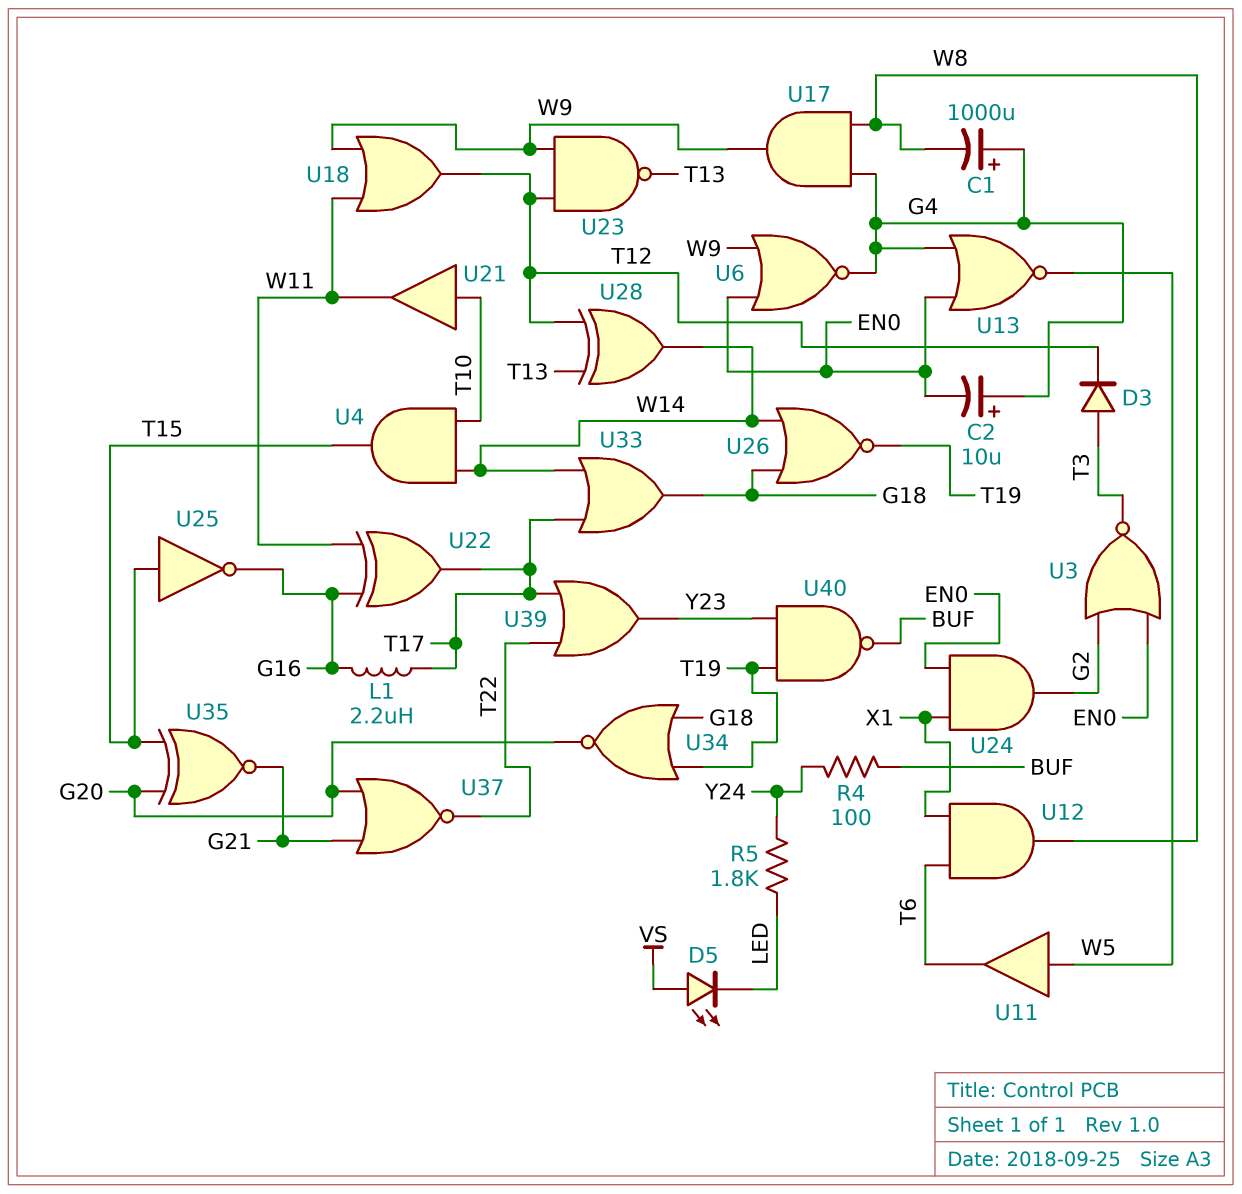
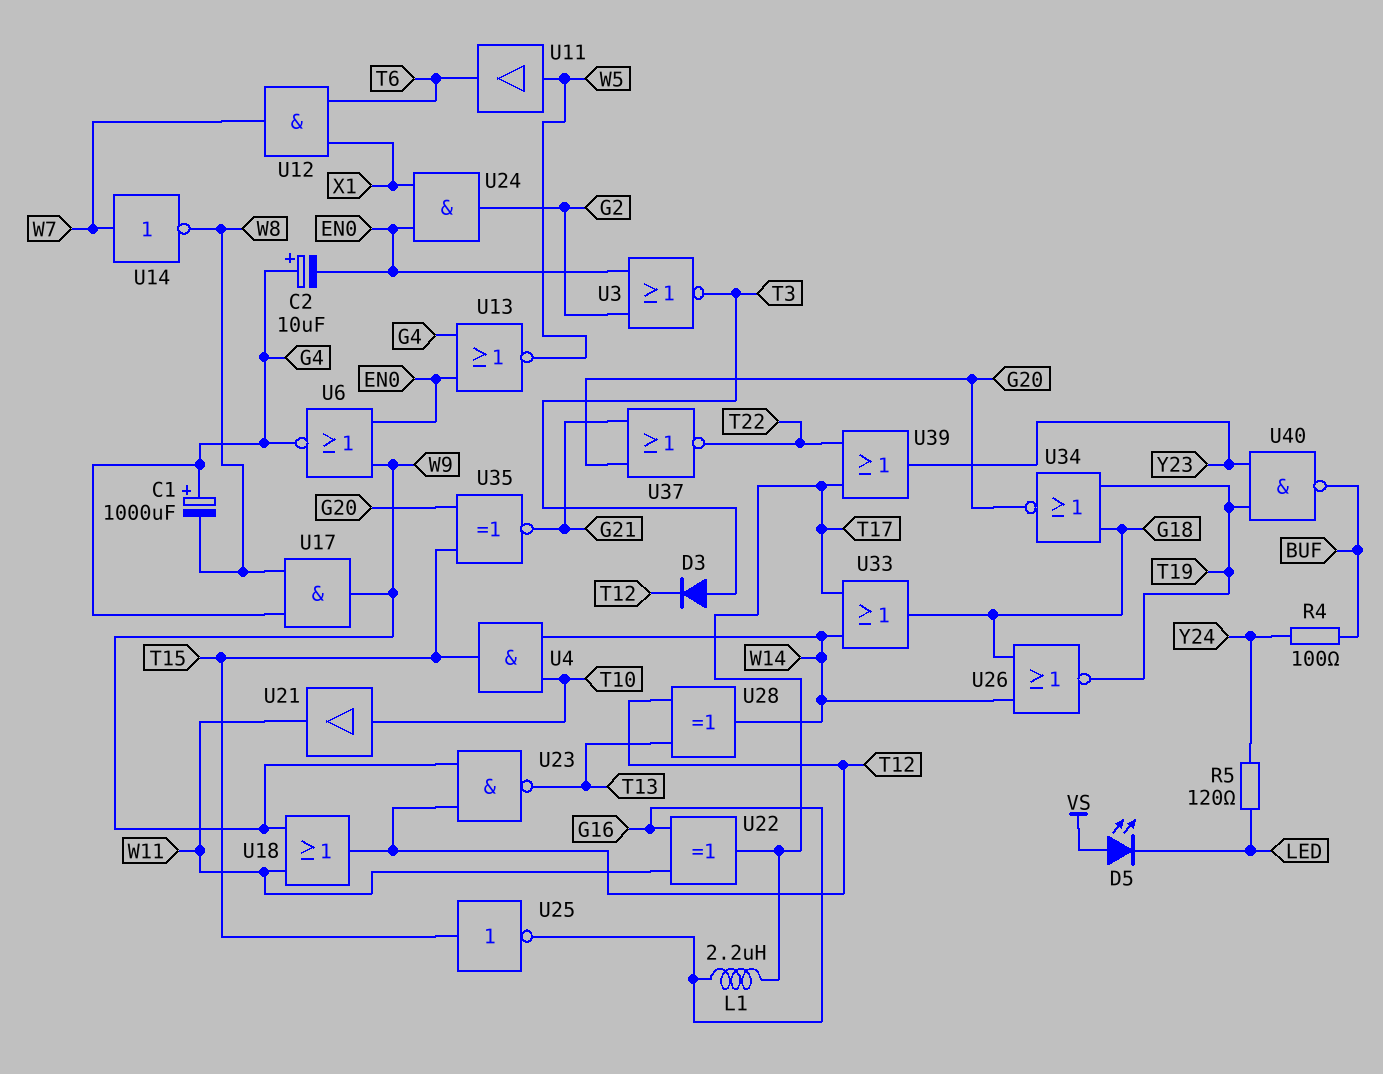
R5: 1.8k (LED, Y24) -> 120 (LED, Y24)
U12: AND (in T6, in X1, out W8) -> AND (in T6, in X1, out W7)
U14: none -> NOT (in W7, out W8)

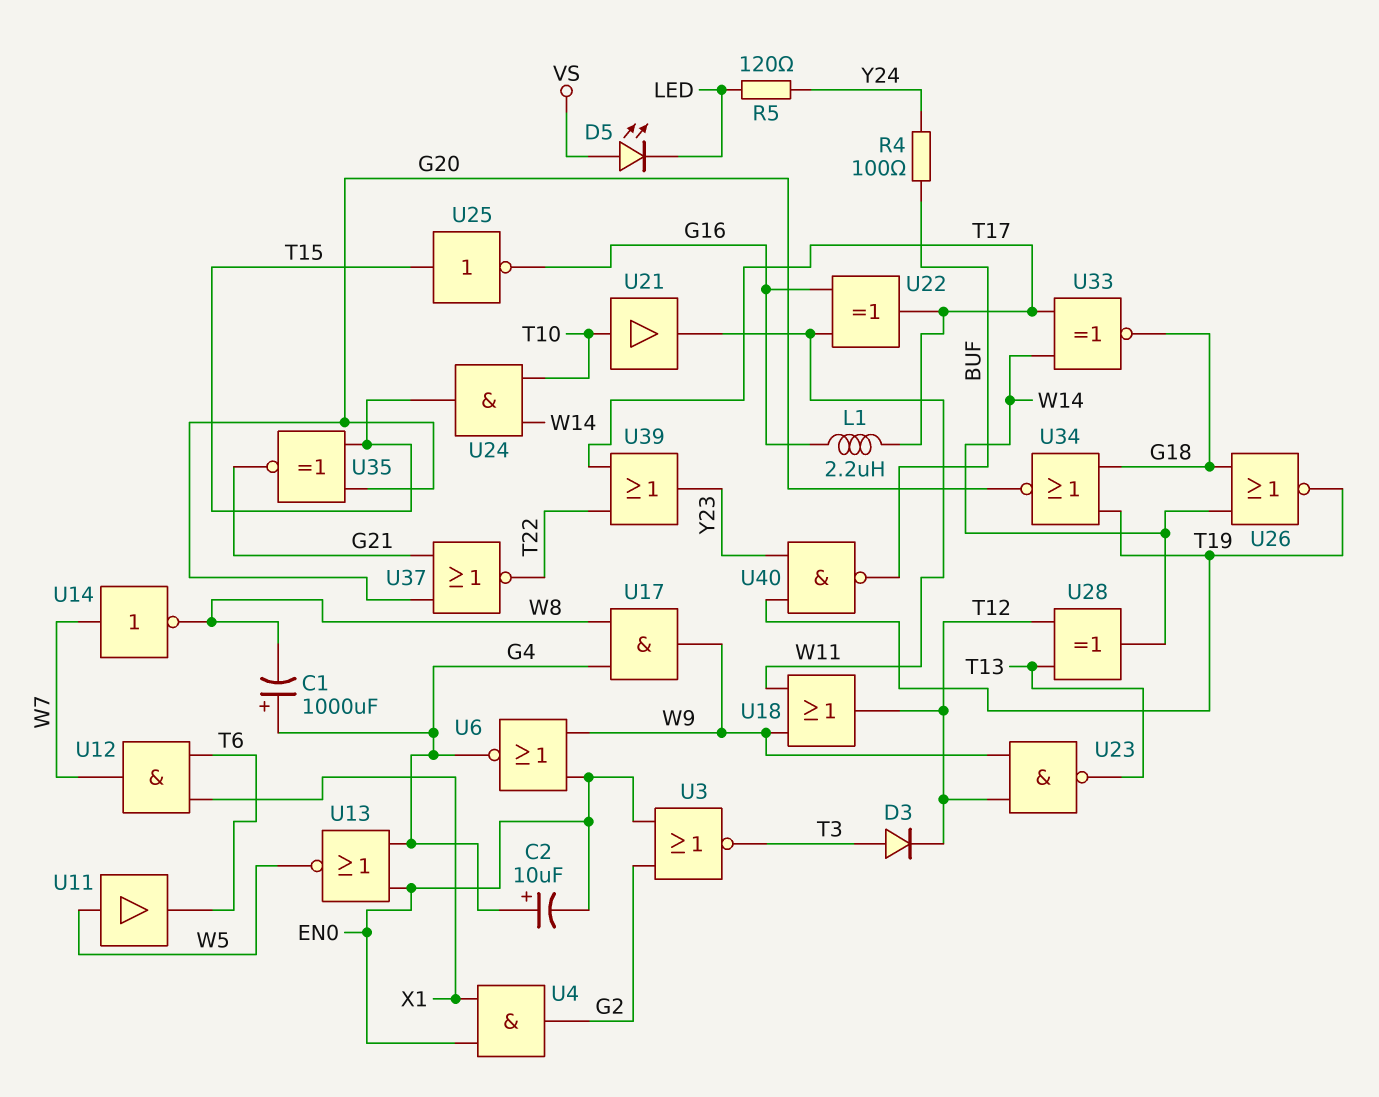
U4: AND (in T10, in W14, out T15) -> AND (in EN0, in X1, out G2)
U24: AND (in EN0, in X1, out G2) -> AND (in T10, in W14, out T15)
U33: OR (in T17, in W14, out G18) -> XNOR (in T17, in W14, out G18)

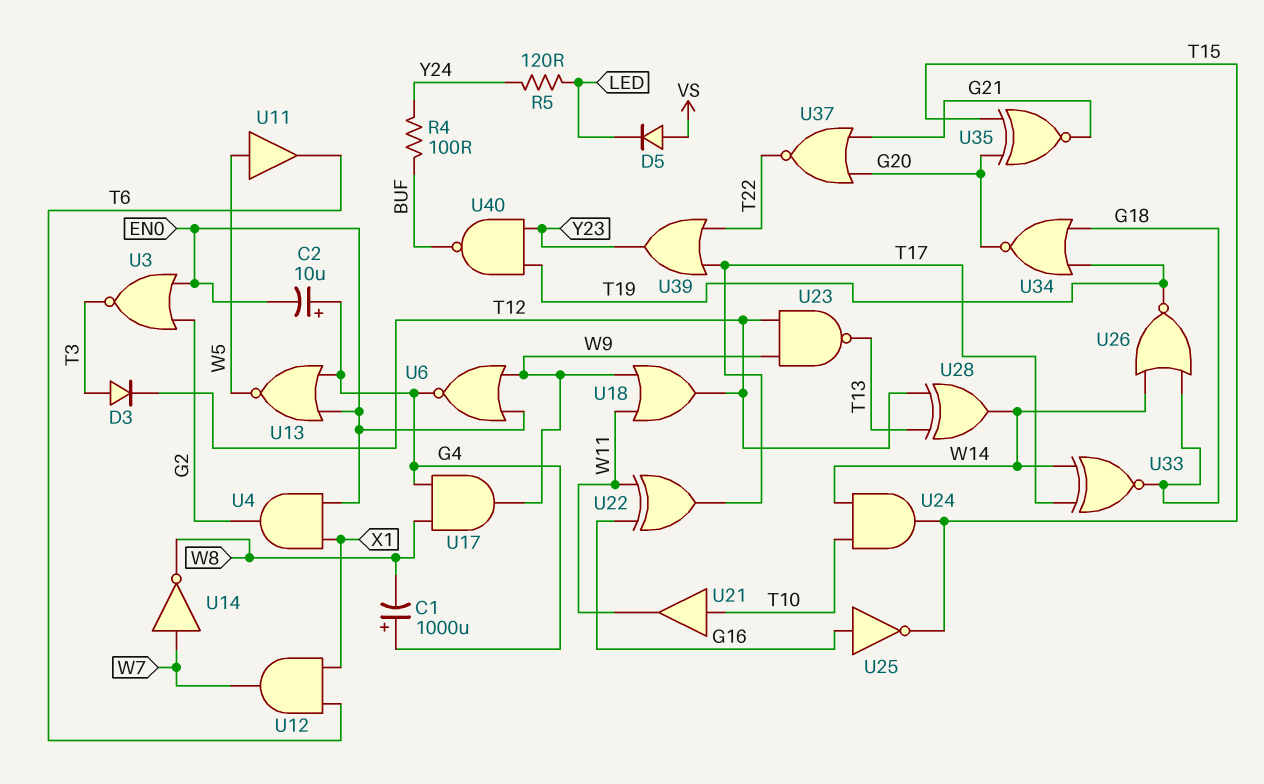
D5: LED (A VS, K LED) -> diode (A VS, K LED)
L1: 2.2uH (G16, T17) -> none
U25: NOT (in T15, out G16) -> NOT (in G16, out T15)

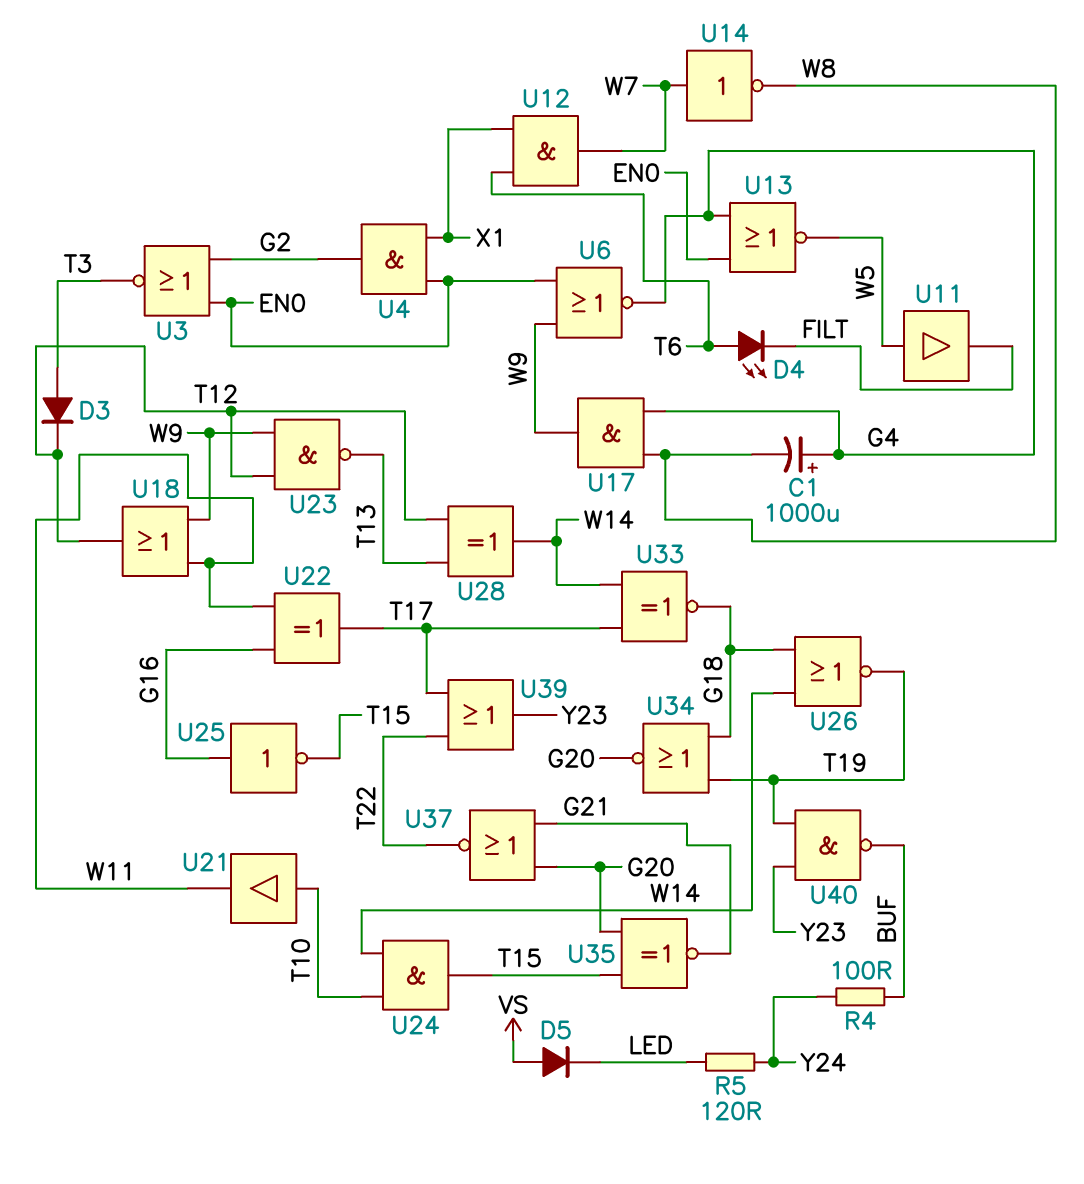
C2: 10uF (plus G4, minus EN0) -> none
D4: none -> LED (A T6, K FILT)
U11: buffer (in W5, out T6) -> buffer (in W5, out FILT)

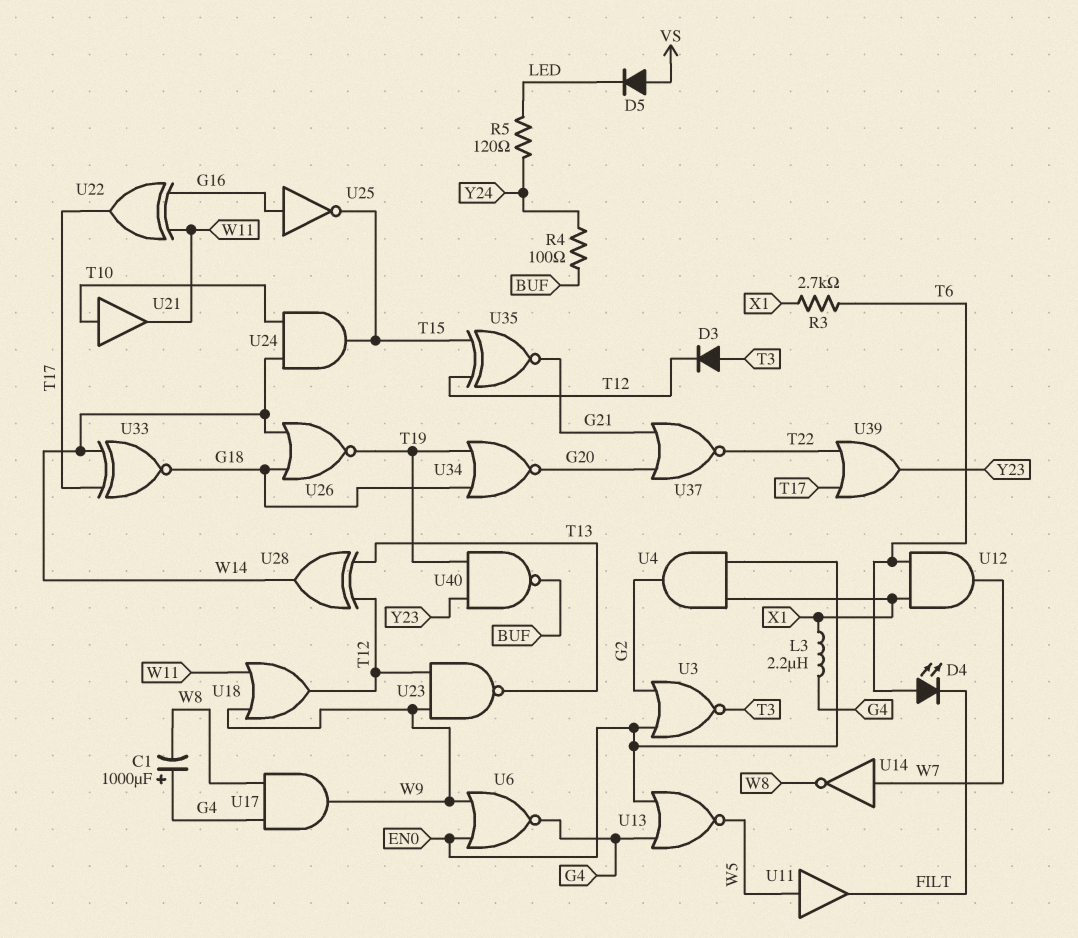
L3: none -> 2.2uH (G4, X1)
R3: none -> 2.7k (T6, X1)
U35: XNOR (in G20, in T15, out G21) -> XNOR (in T12, in T15, out G21)

